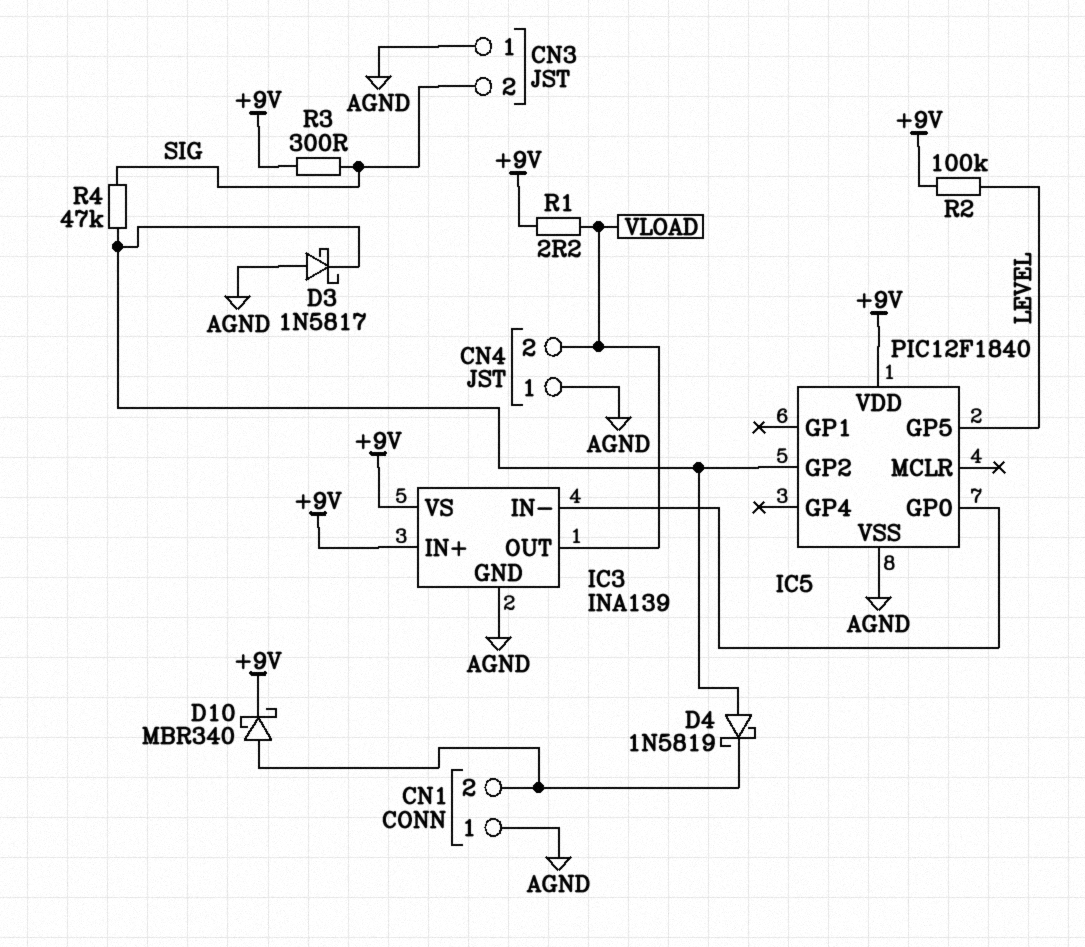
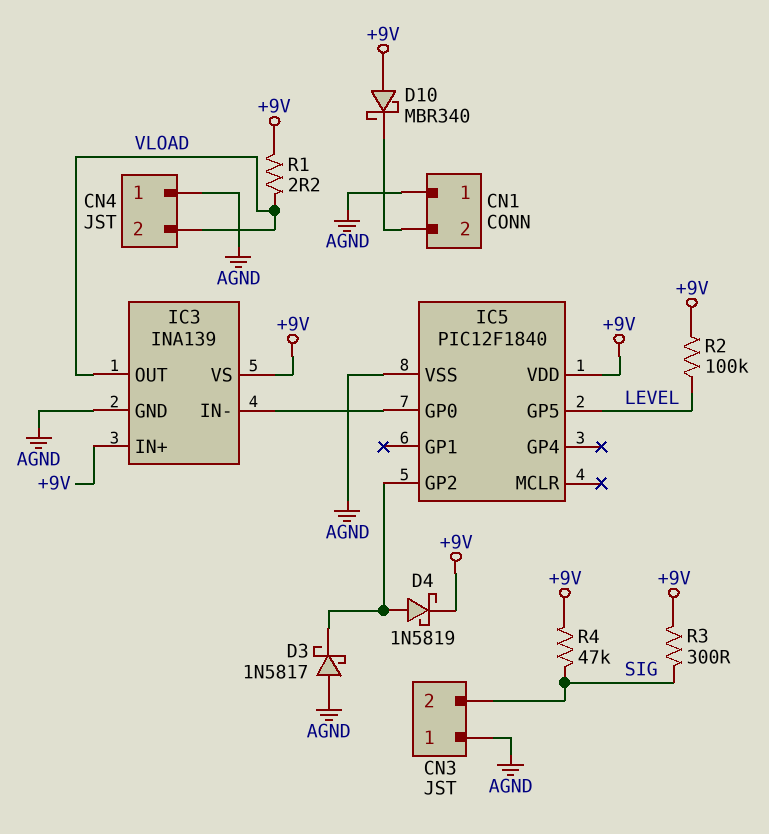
D4: schottky 1N5819 (A IC5/GP2, K CN1/2) -> schottky 1N5819 (A IC5/GP2, K +9V)
D10: schottky MBR340 (A CN1/2, K +9V) -> schottky MBR340 (A +9V, K CN1/2)
R4: 47k (IC5/GP2, SIG) -> 47k (+9V, SIG)

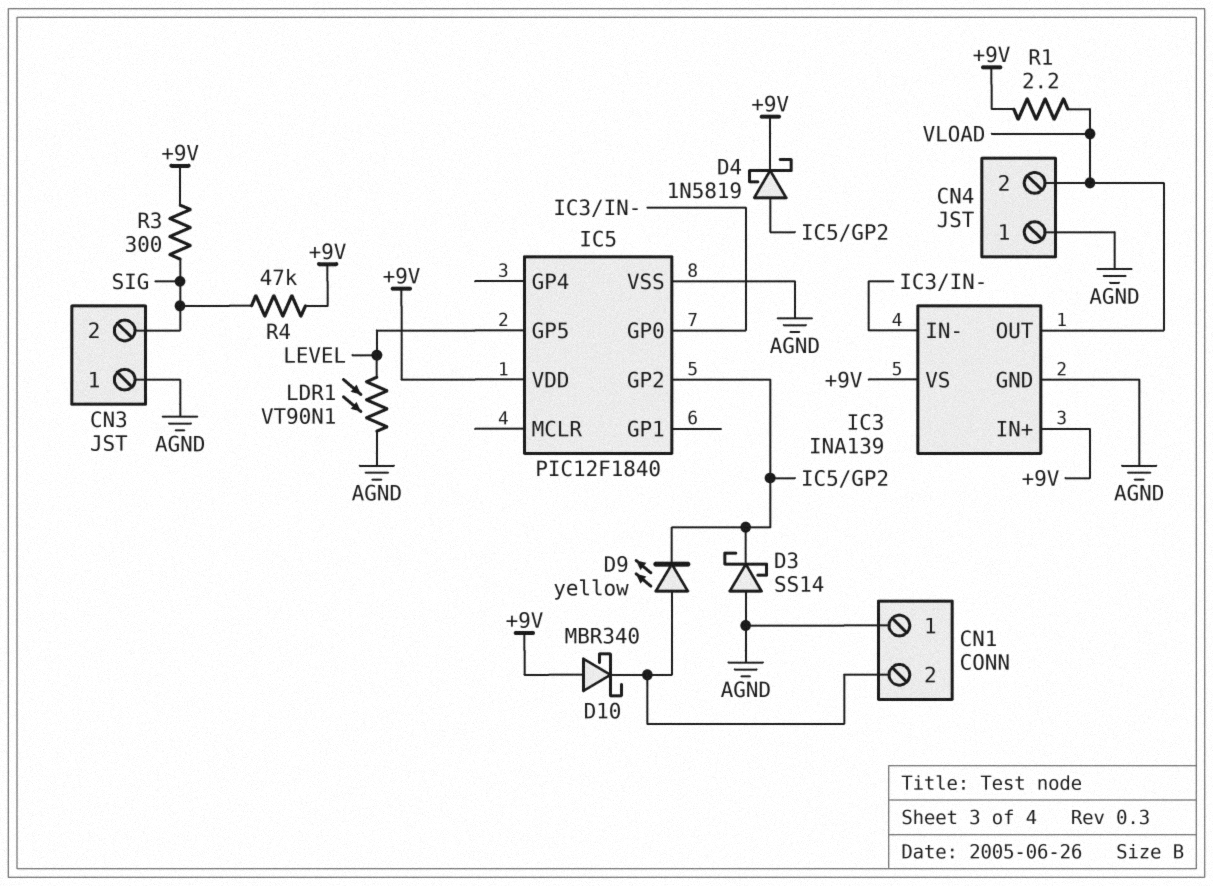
D3: schottky 1N5817 (A AGND, K IC5/GP2) -> schottky SS14 (A AGND, K IC5/GP2)
D9: none -> LED yellow (A CN1/2, K IC5/GP2)
LDR1: none -> VT90N1 (AGND, LEVEL)
R2: 100k (+9V, LEVEL) -> none

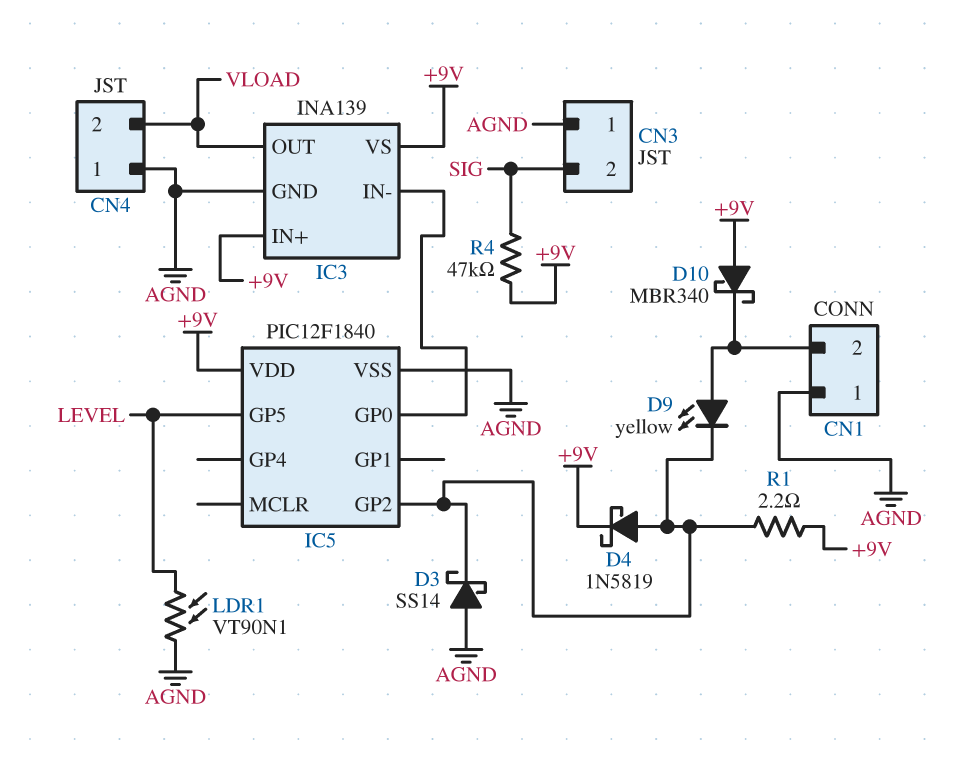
R1: 2.2 (+9V, VLOAD) -> 2.2 (+9V, IC5/GP2)
R3: 300 (+9V, SIG) -> none

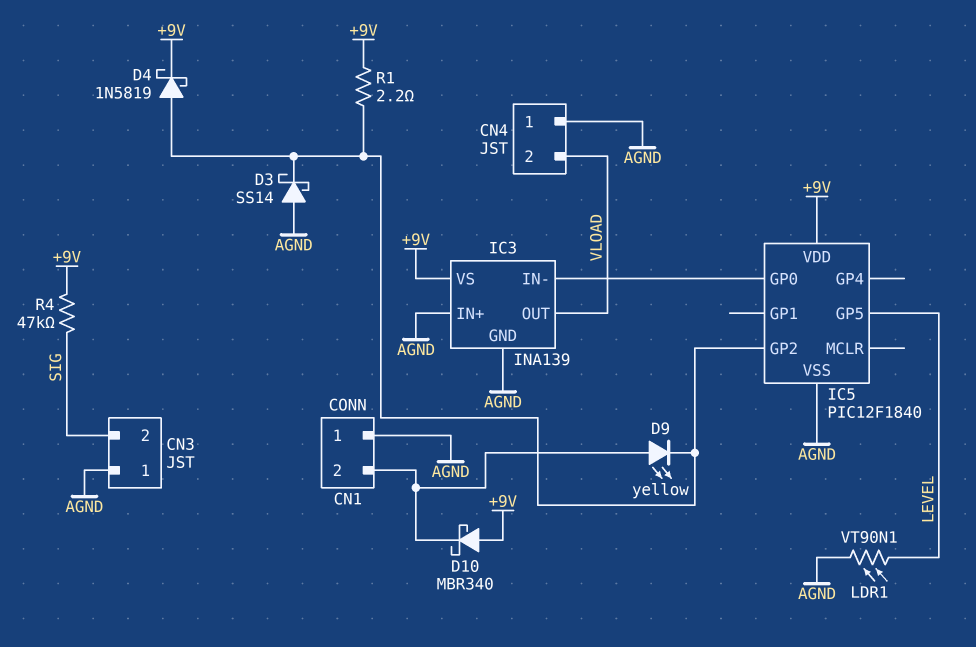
IC3 pin IN+: +9V -> AGND

